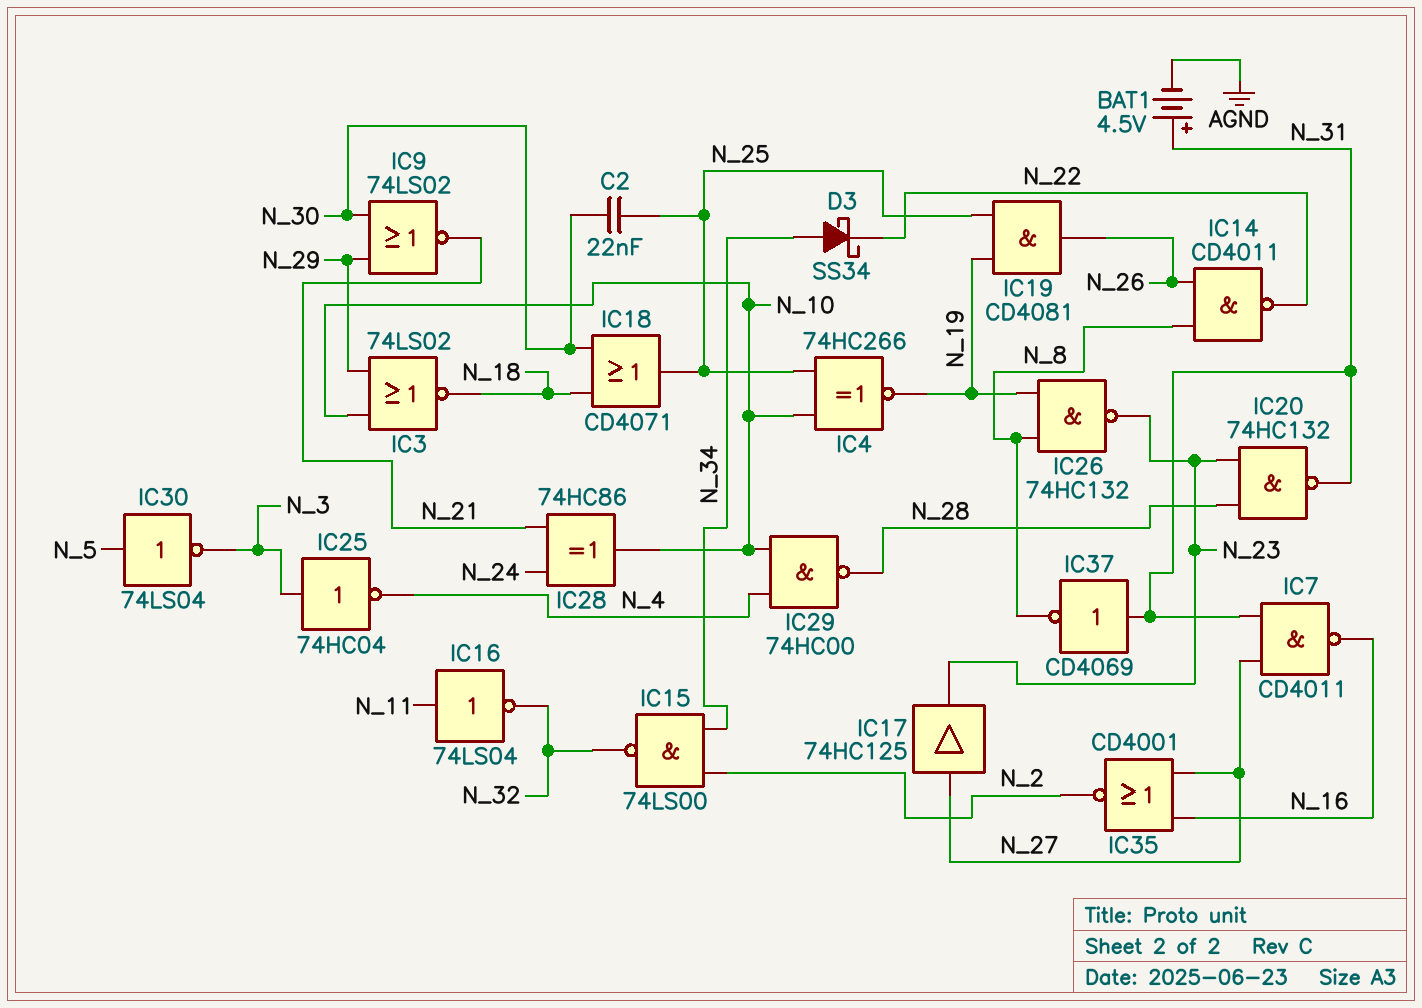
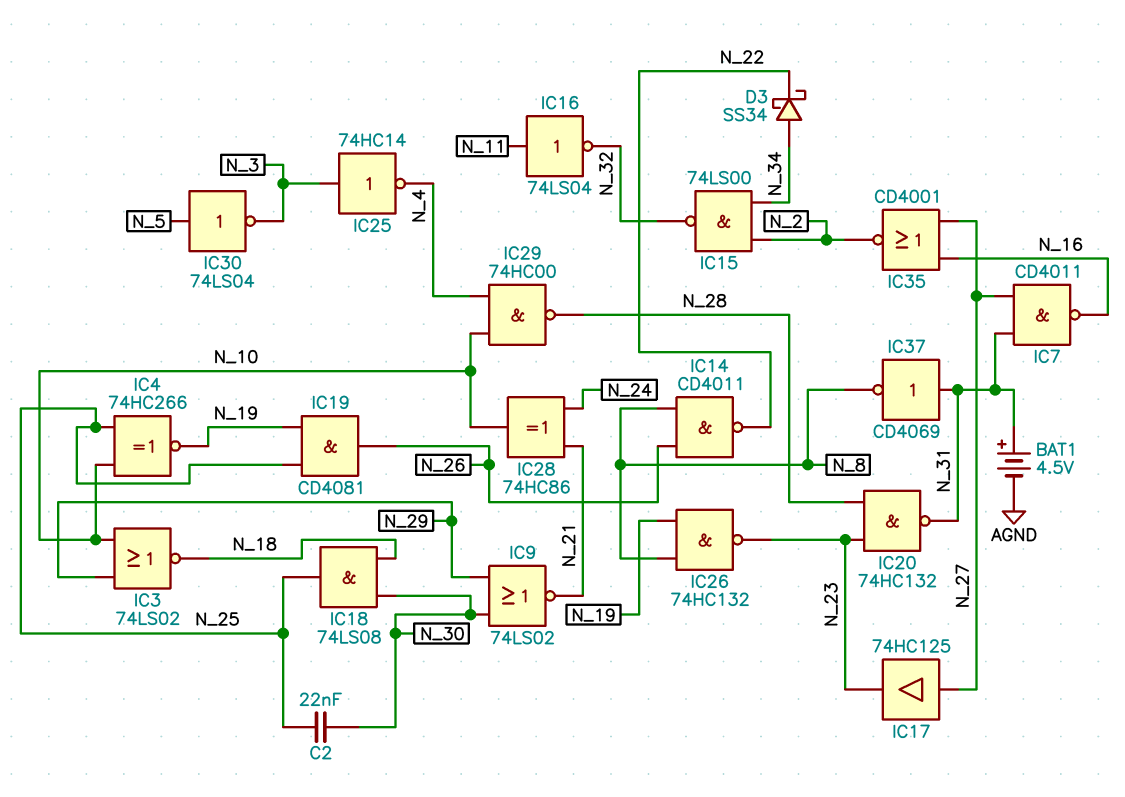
IC18: OR CD4071 (in N_18, in N_30, out N_25) -> AND 74LS08 (in N_18, in N_30, out N_25)
IC25: NOT 74HC04 (in N_3, out N_4) -> NOT 74HC14 (in N_3, out N_4)

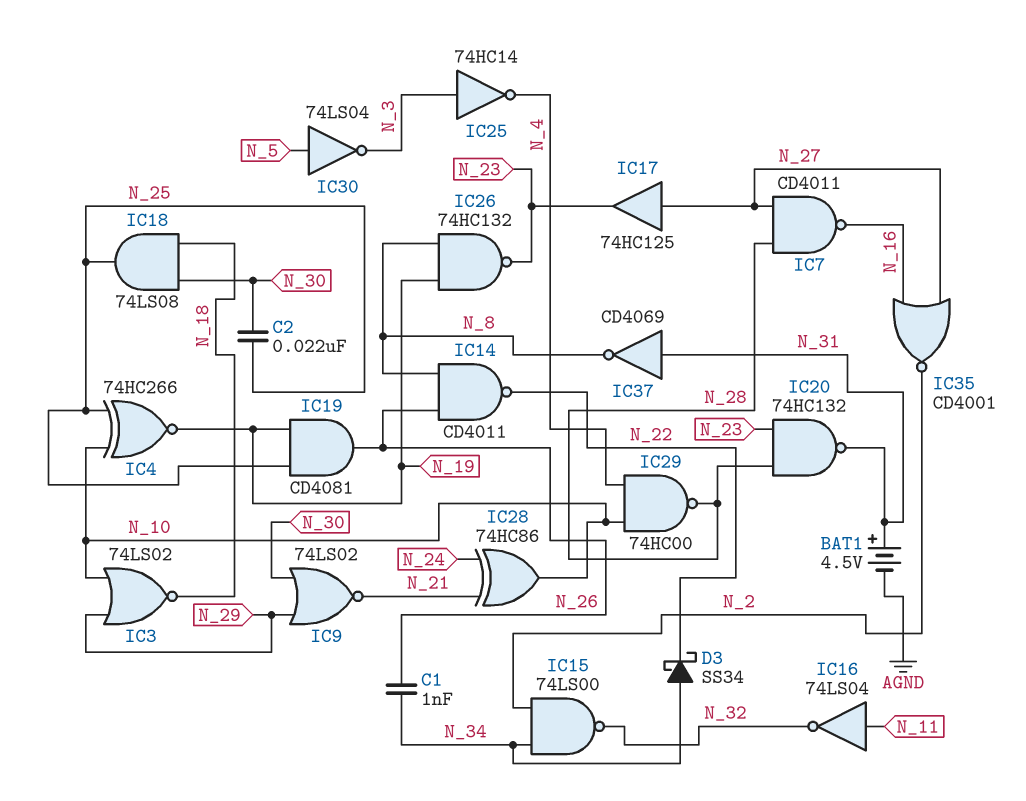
C1: none -> 1nF (N_26, N_34)
IC7: NAND CD4011 (in N_27, in N_31, out N_16) -> NAND CD4011 (in N_27, in N_28, out N_16)

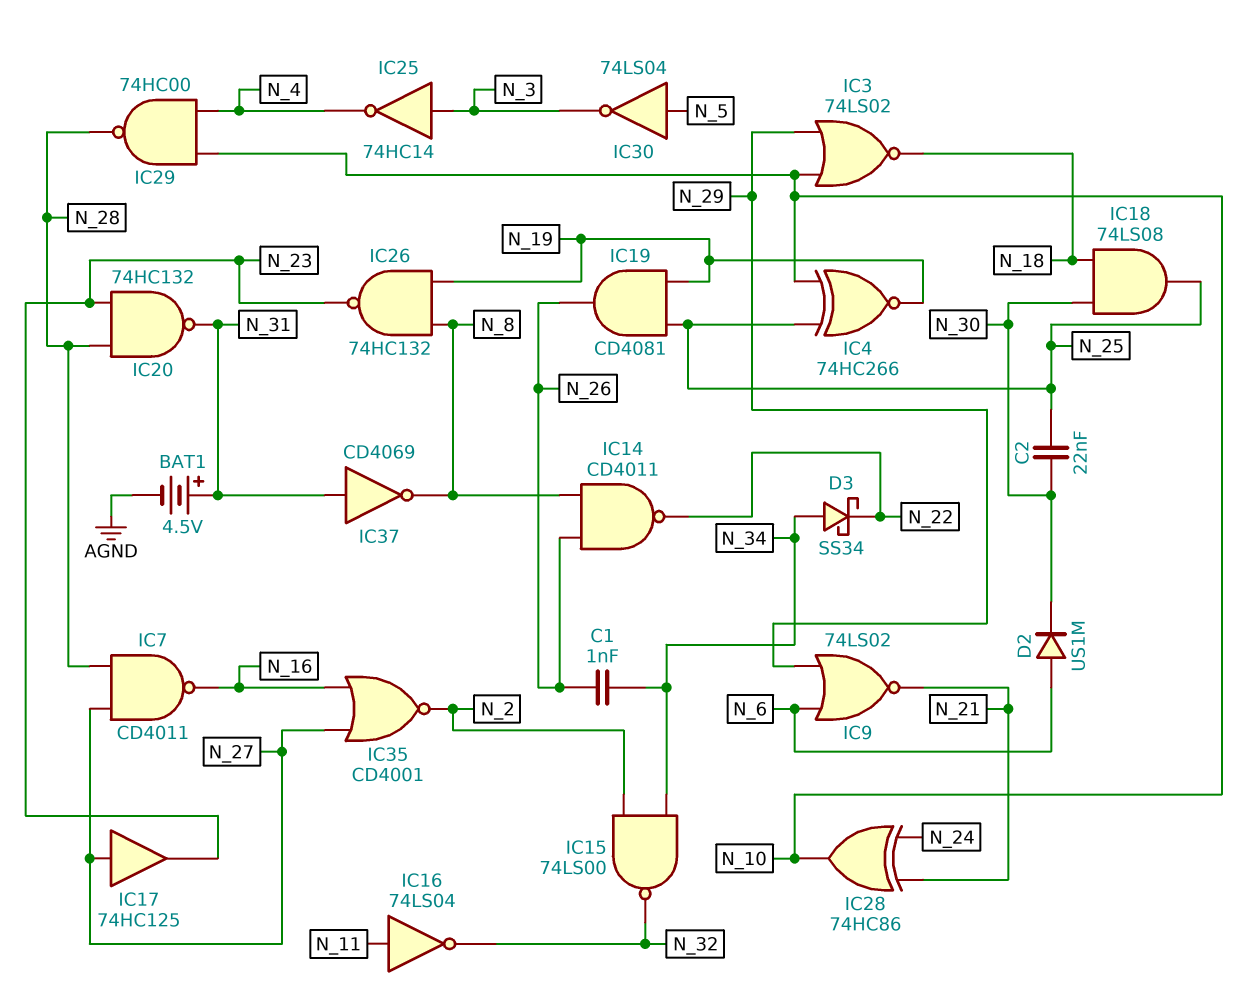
D2: none -> diode US1M (A N_6, K N_30)
IC9: NOR 74LS02 (in N_29, in N_30, out N_21) -> NOR 74LS02 (in N_6, in N_29, out N_21)

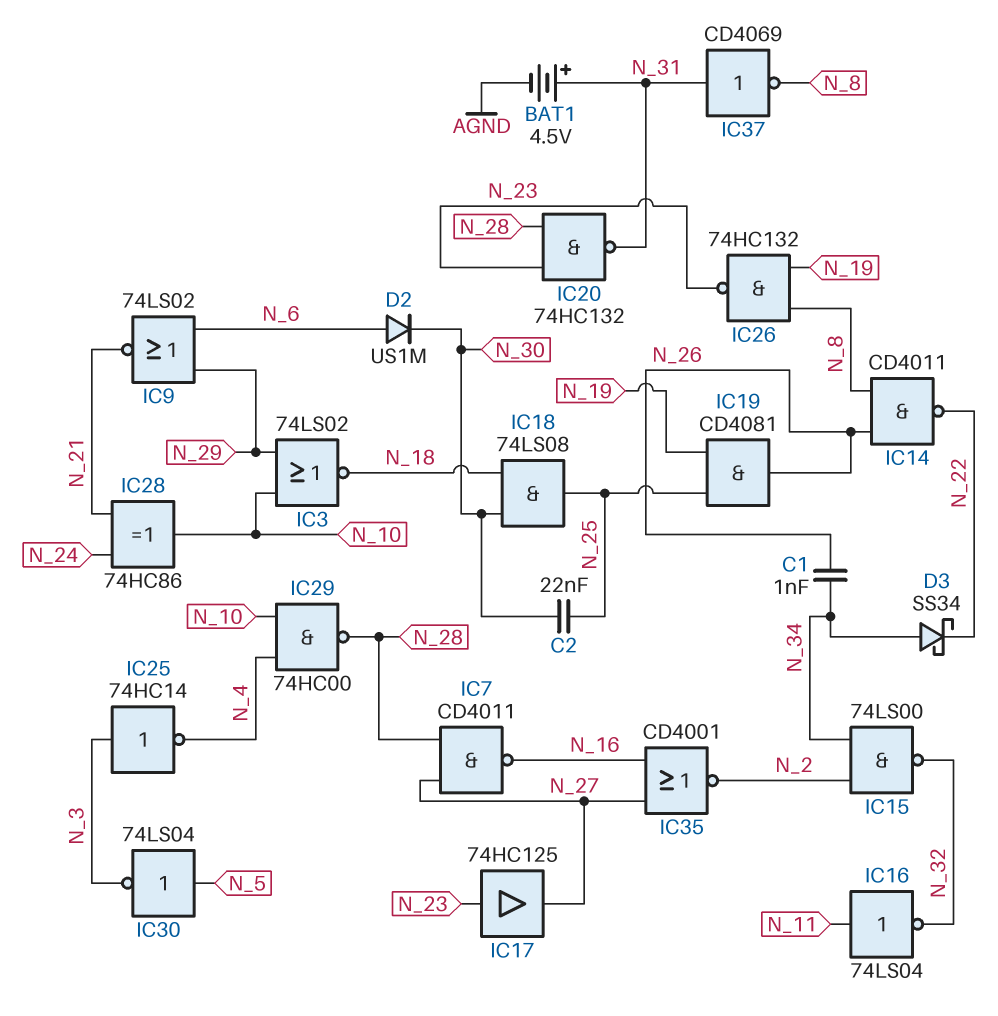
IC4: XNOR 74HC266 (in N_10, in N_25, out N_19) -> none
IC17: buffer 74HC125 (in N_27, out N_23) -> buffer 74HC125 (in N_23, out N_27)

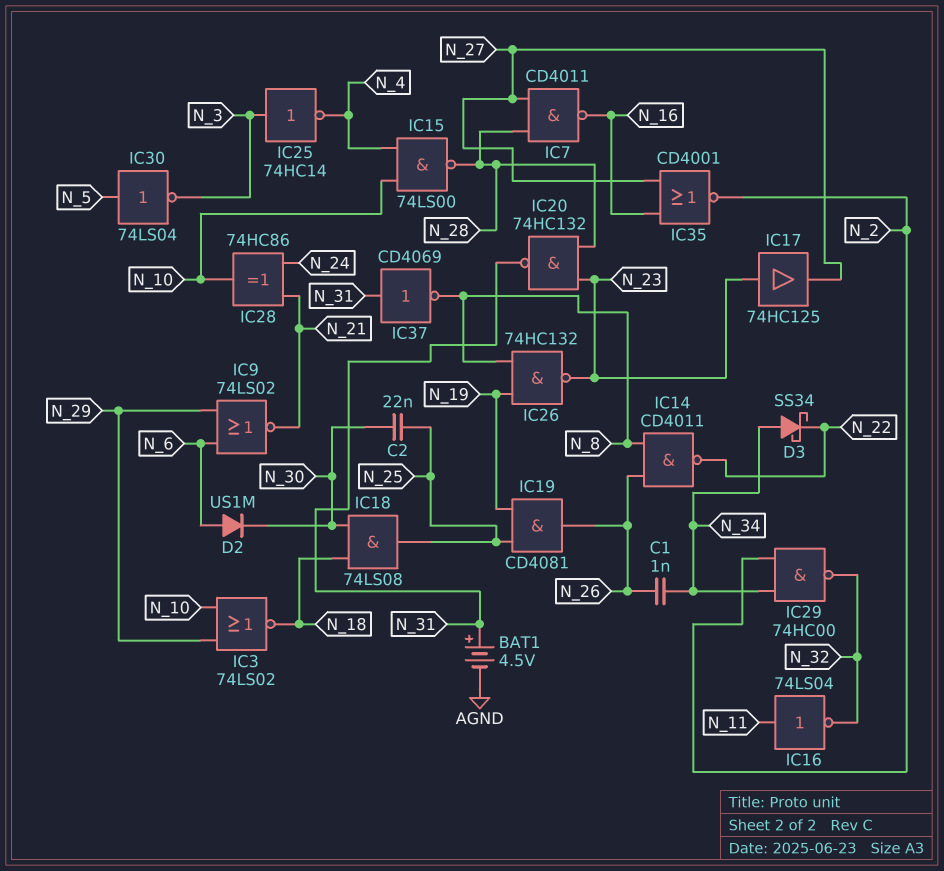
IC15: NAND 74LS00 (in N_2, in N_34, out N_32) -> NAND 74LS00 (in N_4, in N_10, out N_28)
IC29: NAND 74HC00 (in N_4, in N_10, out N_28) -> NAND 74HC00 (in N_2, in N_34, out N_32)

